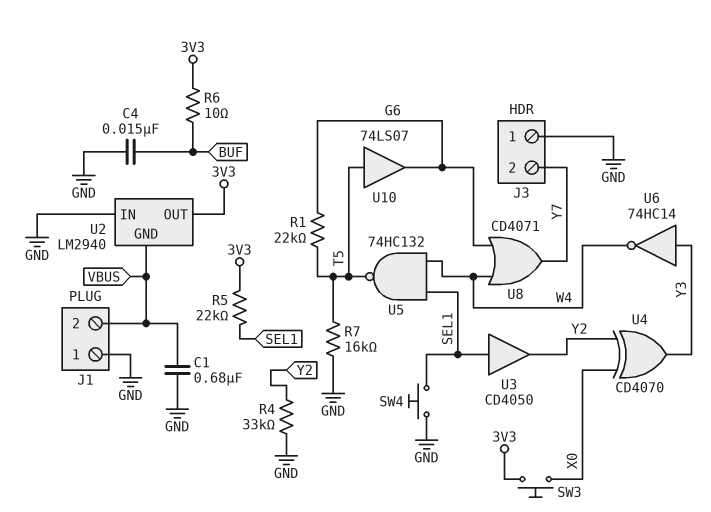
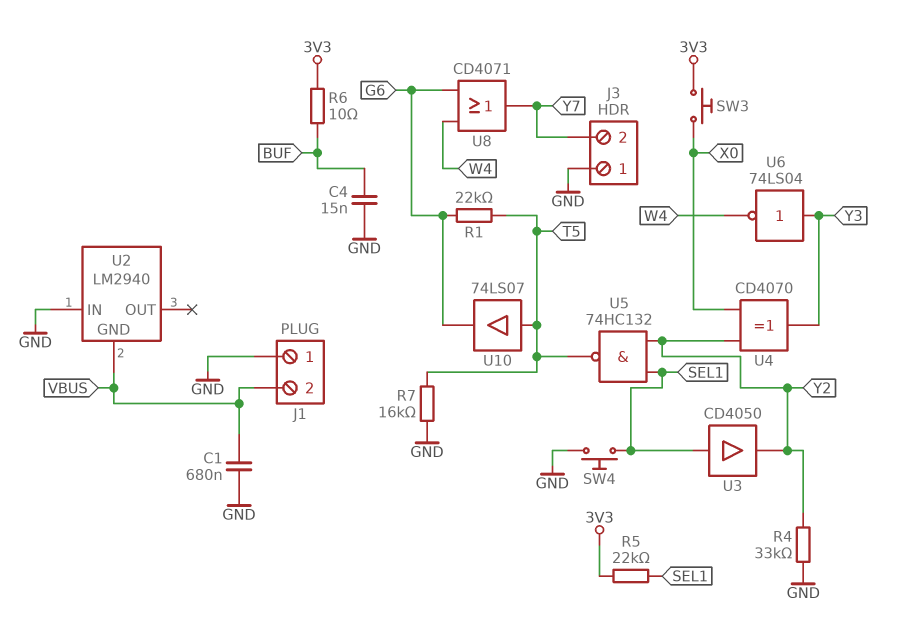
U2 pin OUT: 3V3 -> none
U5: NAND 74HC132 (in SEL1, in W4, out T5) -> NAND 74HC132 (in SEL1, in Y2, out T5)
U6: NOT 74HC14 (in Y3, out W4) -> NOT 74LS04 (in Y3, out W4)

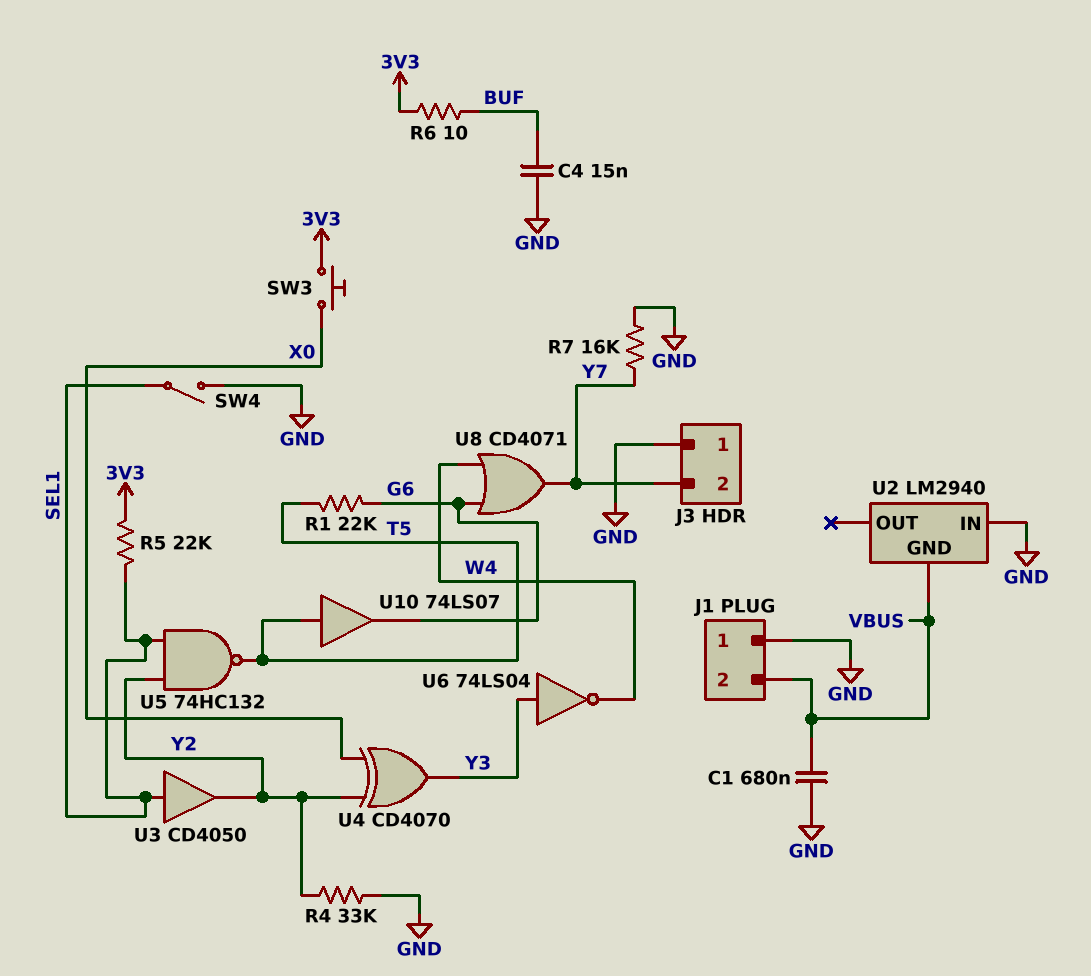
R7: 16k (GND, T5) -> 16k (GND, Y7)
SW4: button (GND, SEL1) -> switch (GND, SEL1)

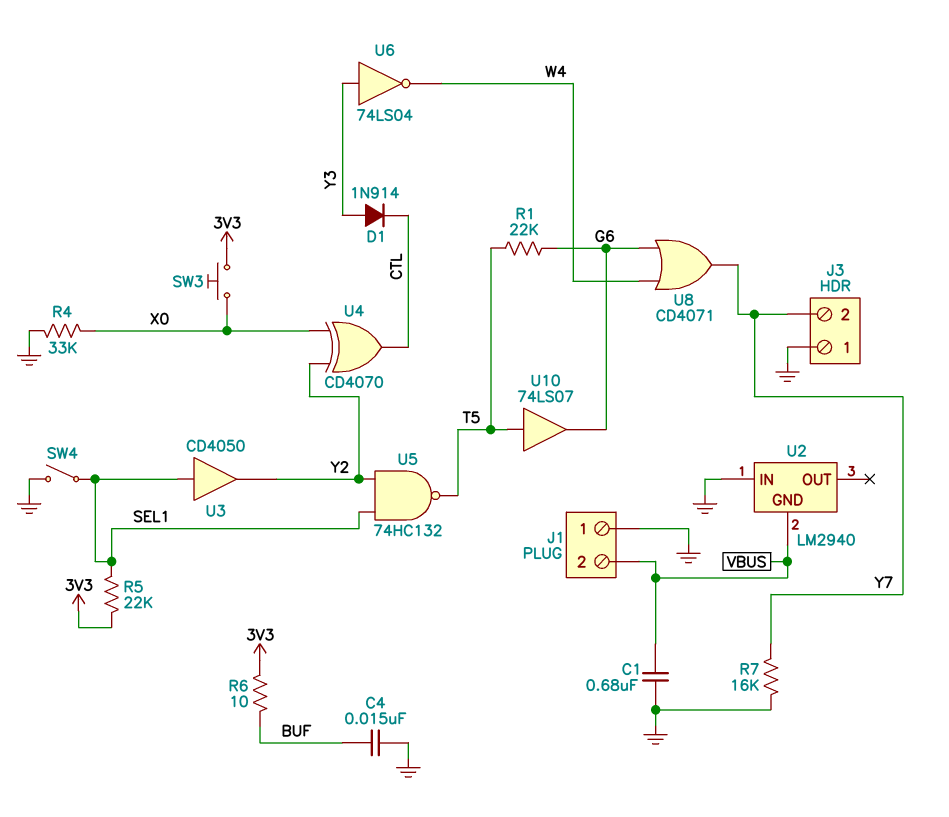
D1: none -> diode 1N914 (A Y3, K CTL)
R4: 33k (GND, Y2) -> 33k (GND, X0)
U4: XOR CD4070 (in X0, in Y2, out Y3) -> XOR CD4070 (in X0, in Y2, out CTL)

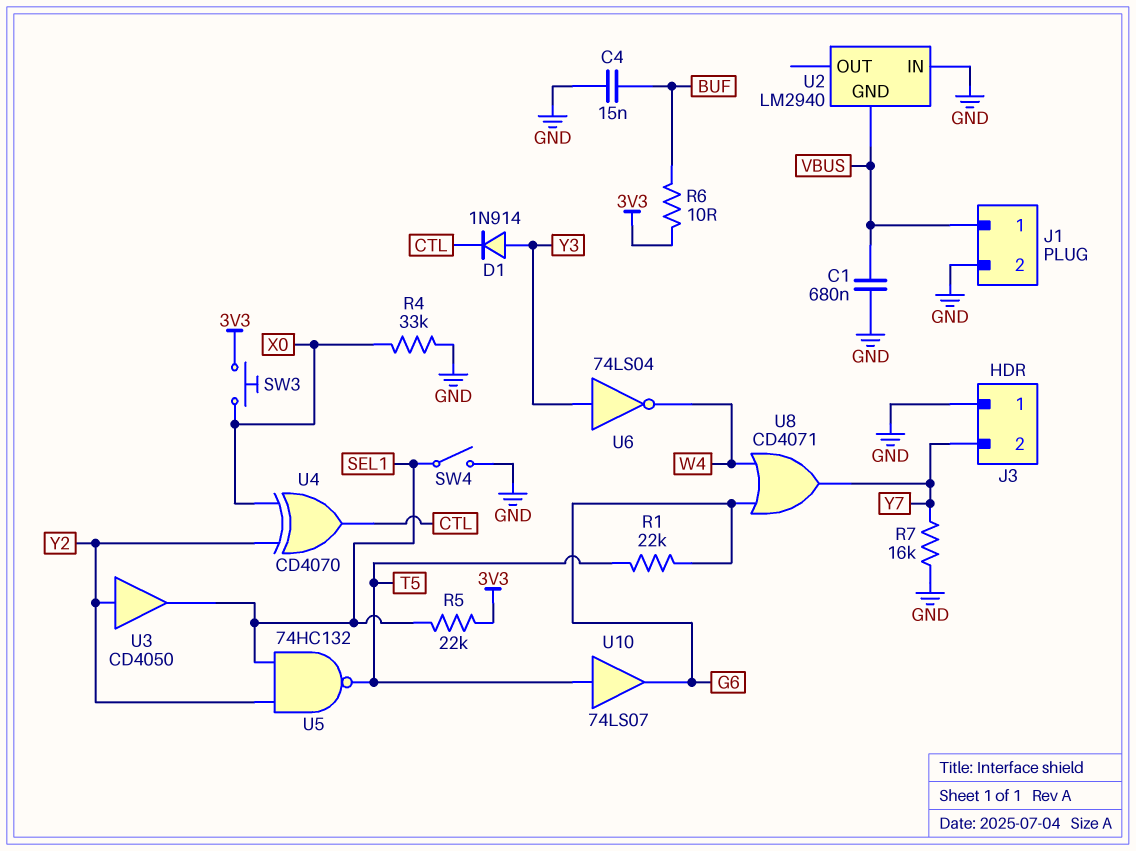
J1 pin 1: GND -> VBUS
J1 pin 2: VBUS -> GND
U3: buffer CD4050 (in SEL1, out Y2) -> buffer CD4050 (in Y2, out SEL1)

